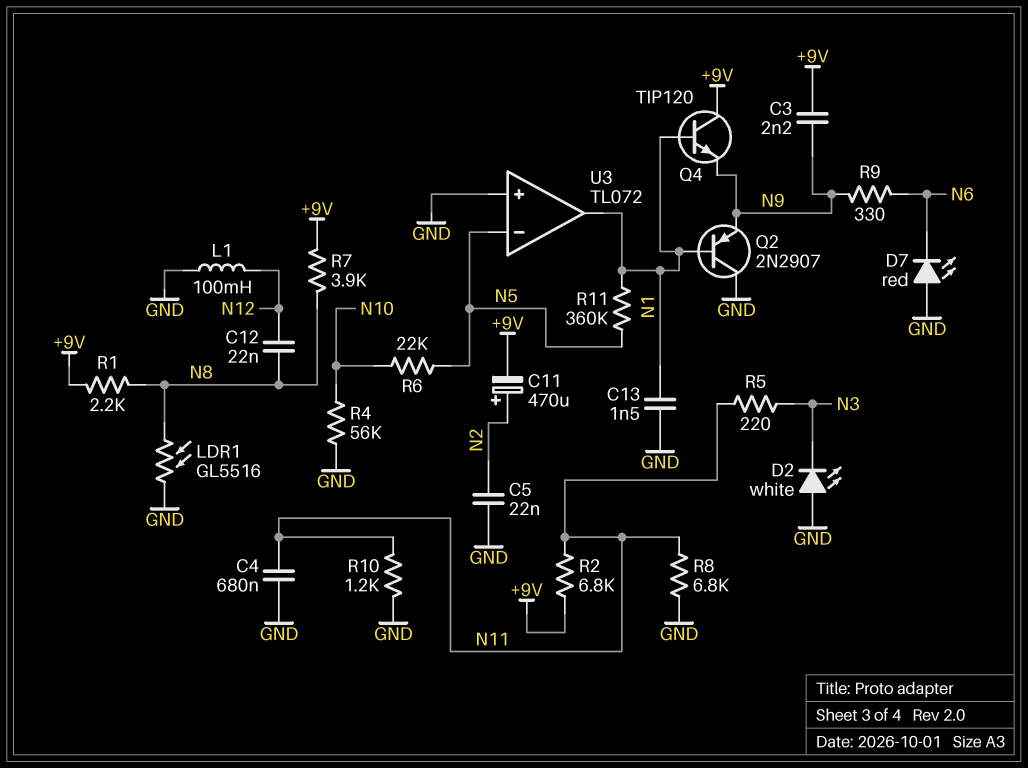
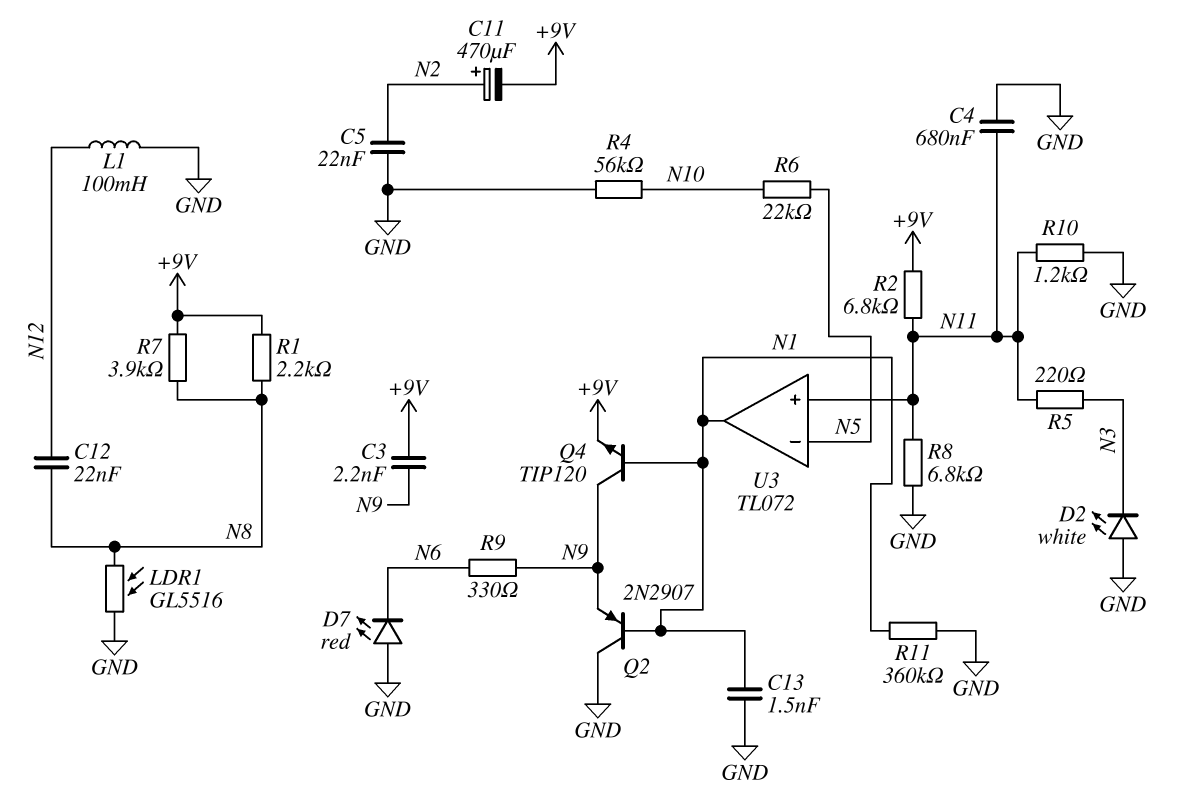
Q4: NPN TIP120 (B N1, C +9V, E N9) -> NPN TIP120 (B N1, C N9, E +9V)
R11: 360k (N1, N5) -> 360k (GND, N1)
U3 pin in+: GND -> N11

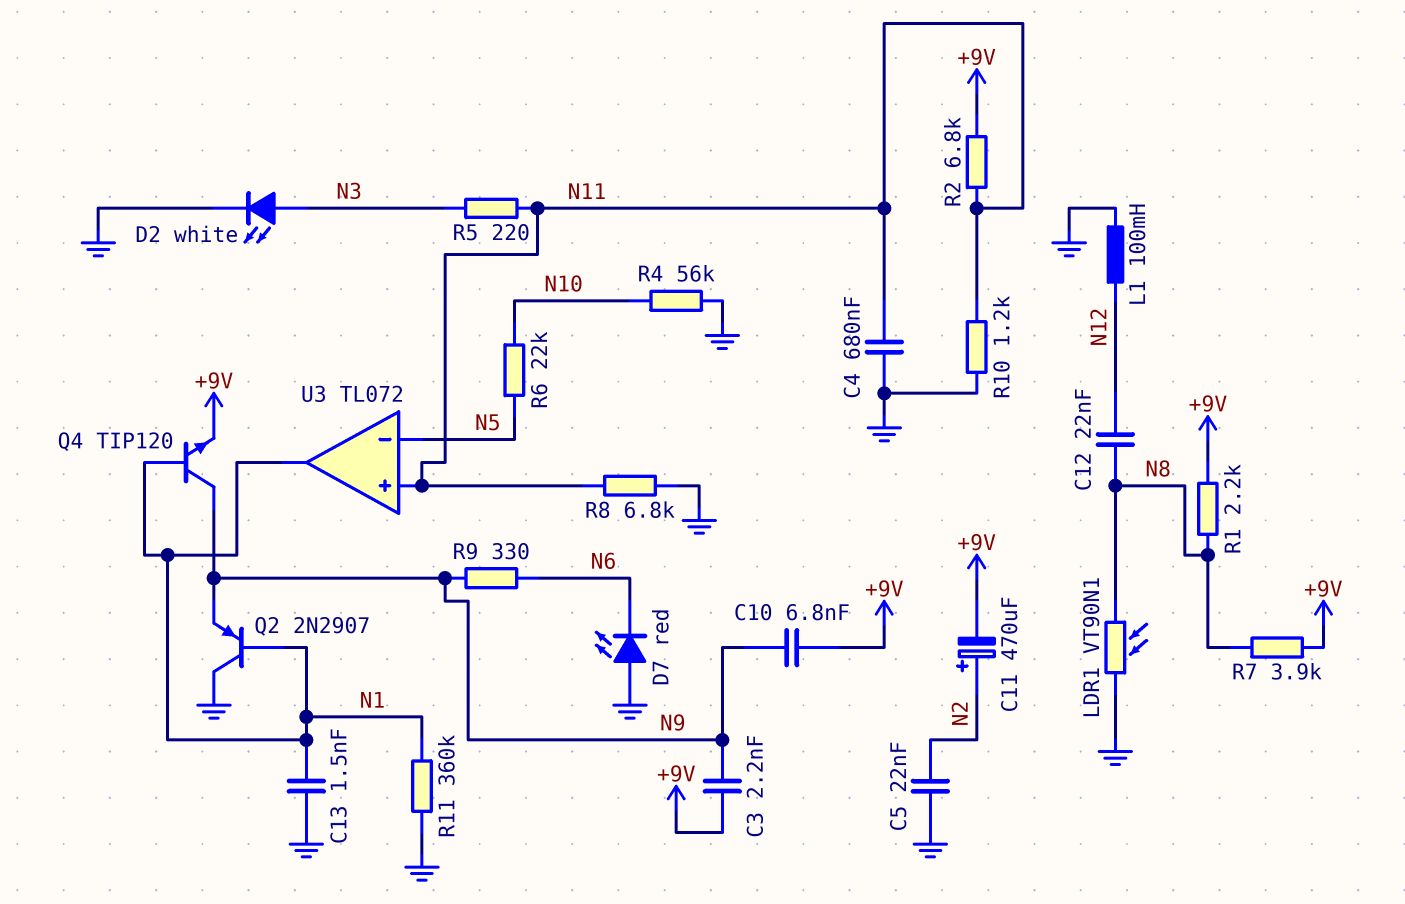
C10: none -> 6.8nF (+9V, N9)
D2: LED white (A GND, K N3) -> LED white (A N3, K GND)
LDR1: GL5516 (GND, N8) -> VT90N1 (GND, N8)

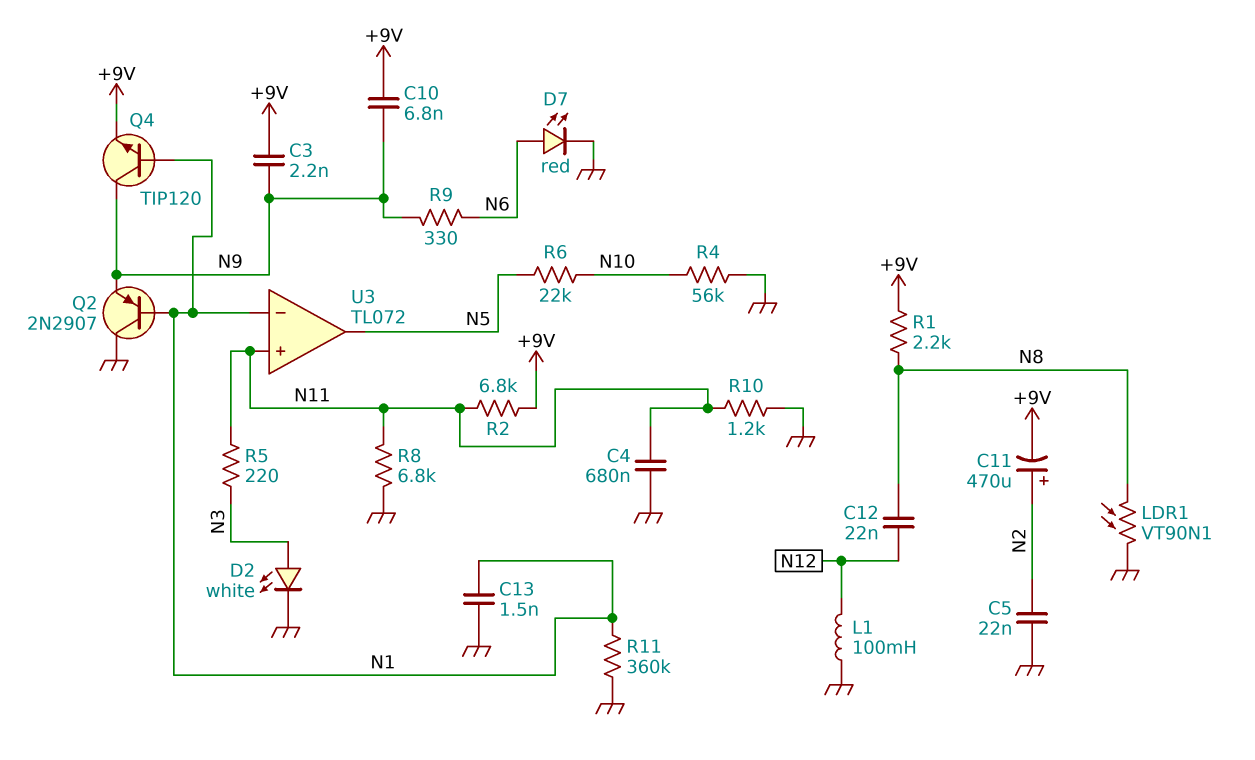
D7: LED red (A GND, K N6) -> LED red (A N6, K GND)
R7: 3.9k (+9V, N8) -> none
U3 pin in-: N5 -> N1
U3 pin out: N1 -> N5

